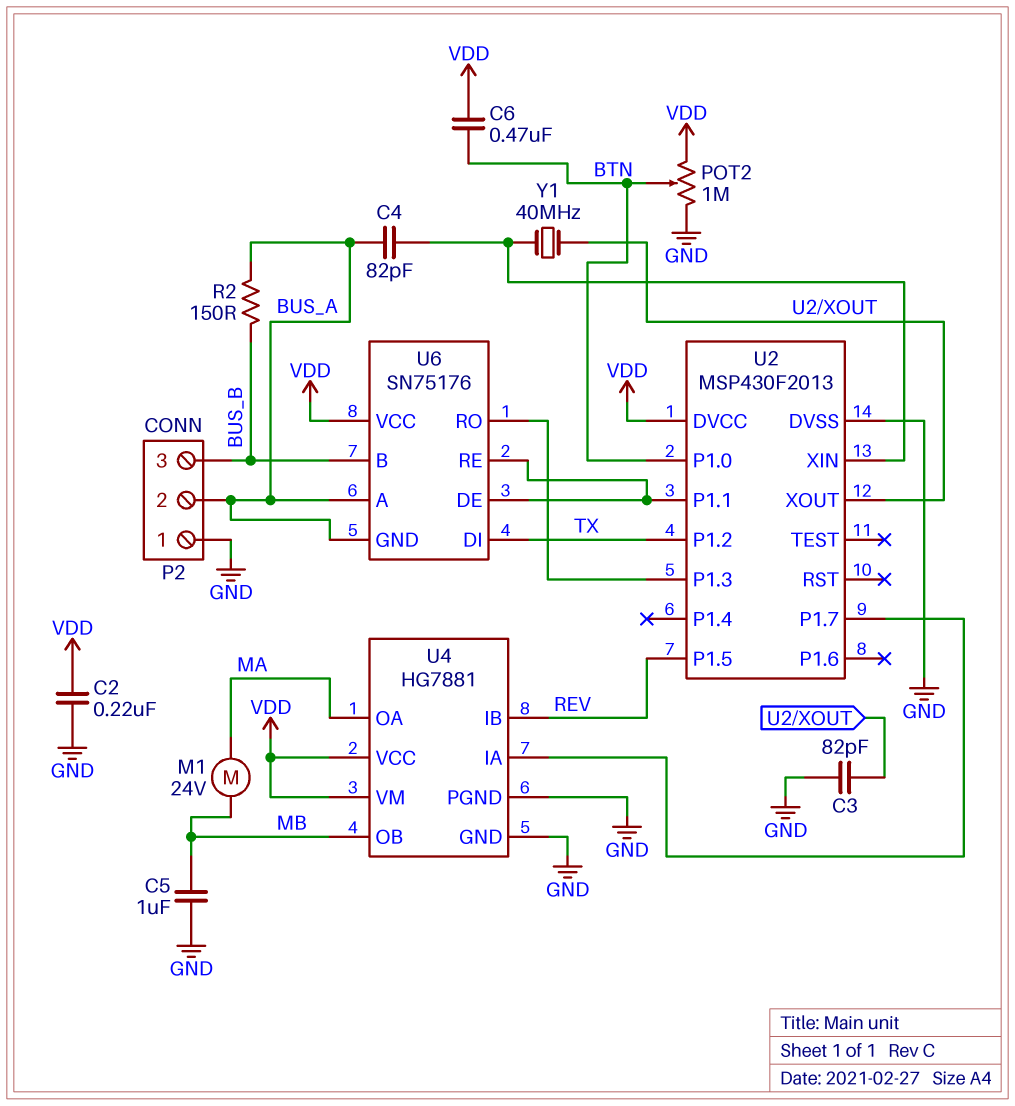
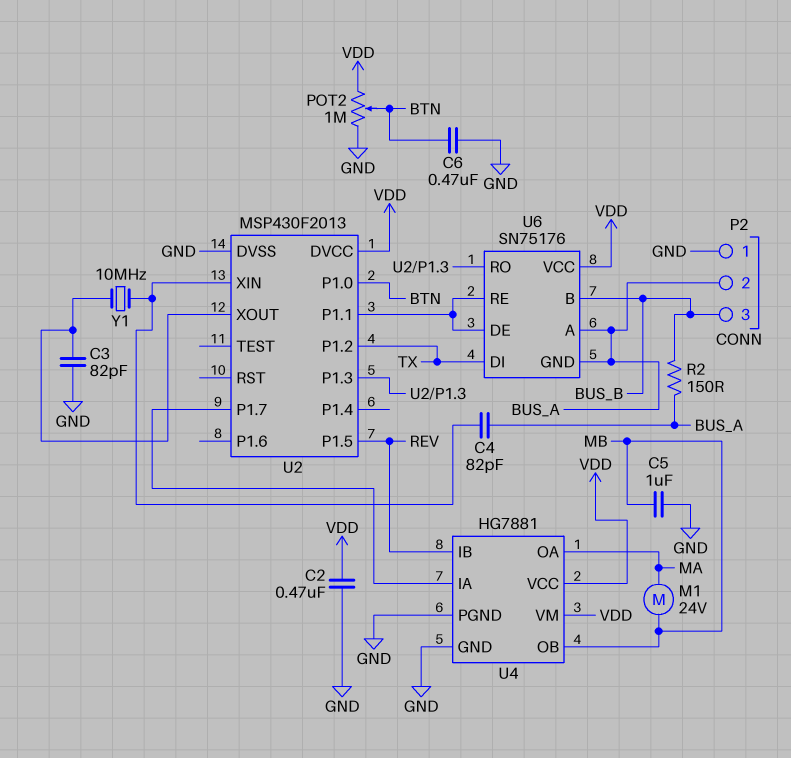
C2: 220nF (GND, VDD) -> 470nF (GND, VDD)
C6: 470nF (BTN, VDD) -> 470nF (BTN, GND)
Y1: 40MHz (U2/XIN, U2/XOUT) -> 10MHz (U2/XIN, U2/XOUT)

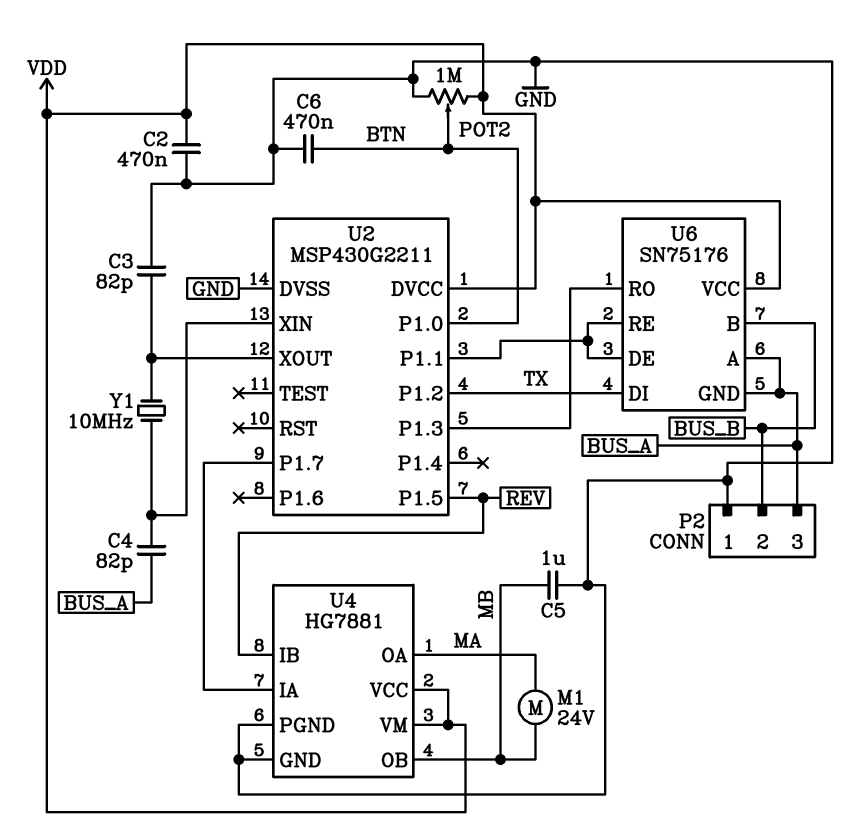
P2 pin 2: BUS_A -> BUS_B
P2 pin 3: BUS_B -> BUS_A
R2: 150 (BUS_A, BUS_B) -> none
U2: MSP430F2013 -> MSP430G2211

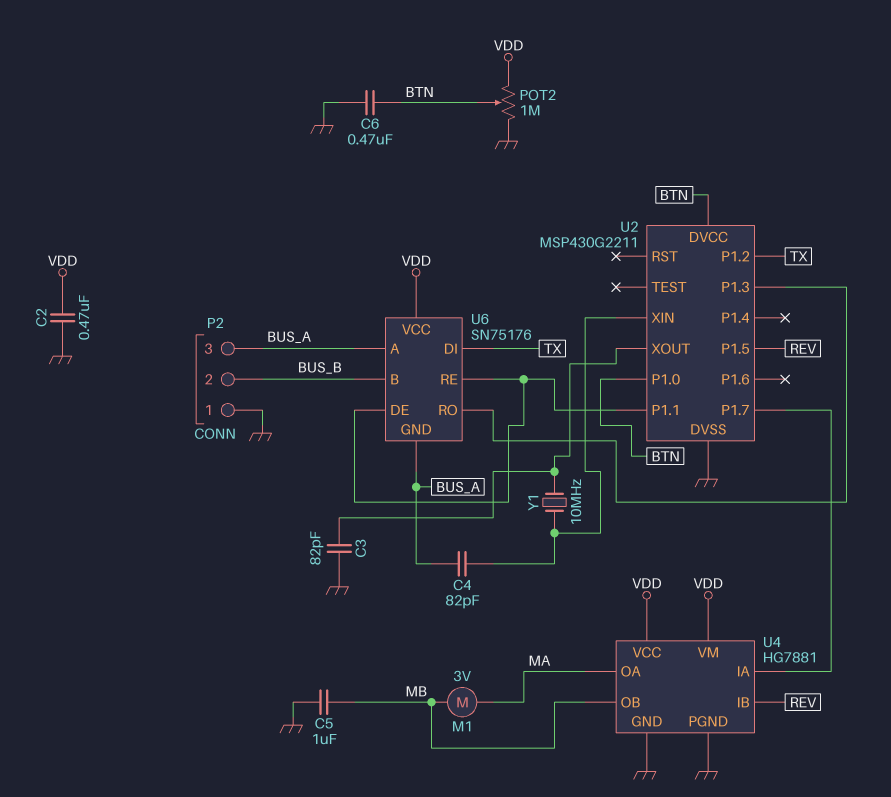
M1: motor 24V (MA, MB) -> motor 3V (MA, MB)
U2 pin DVCC: VDD -> BTN

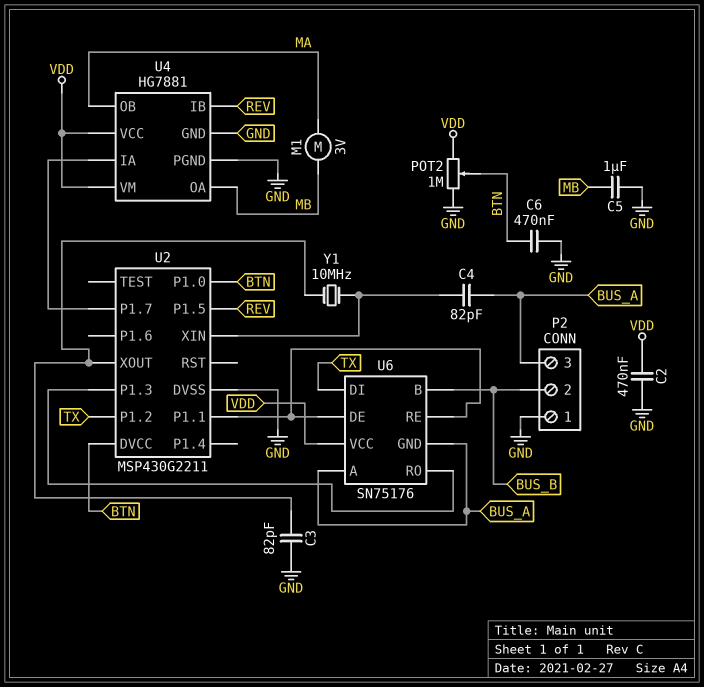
U4 pin OA: MA -> MB
U4 pin OB: MB -> MA

